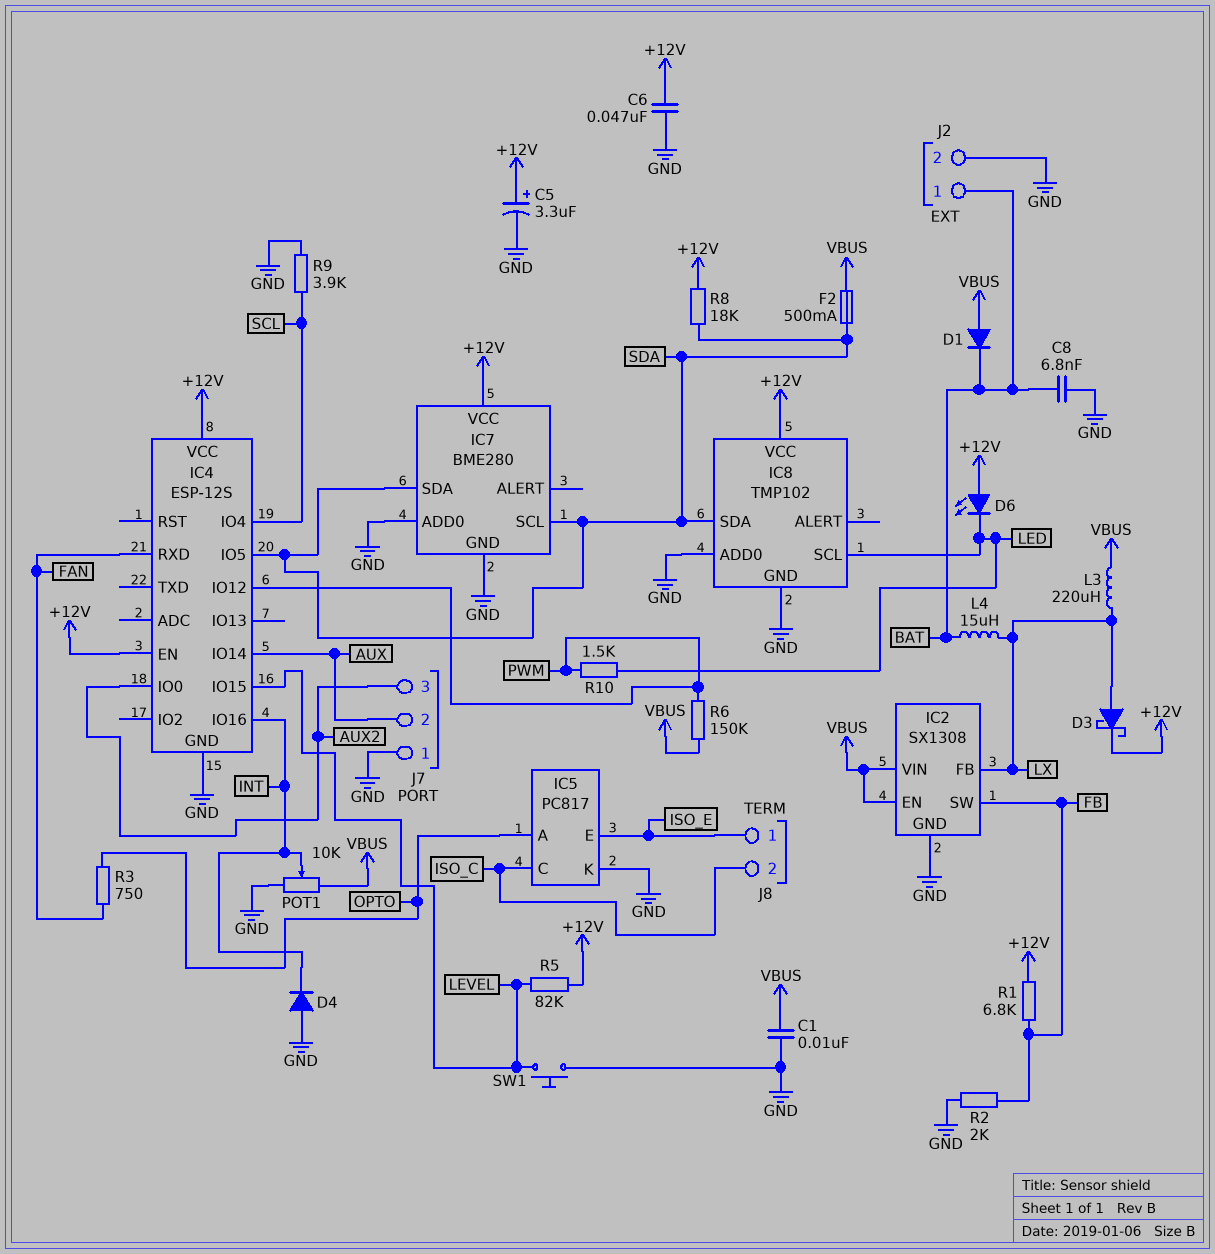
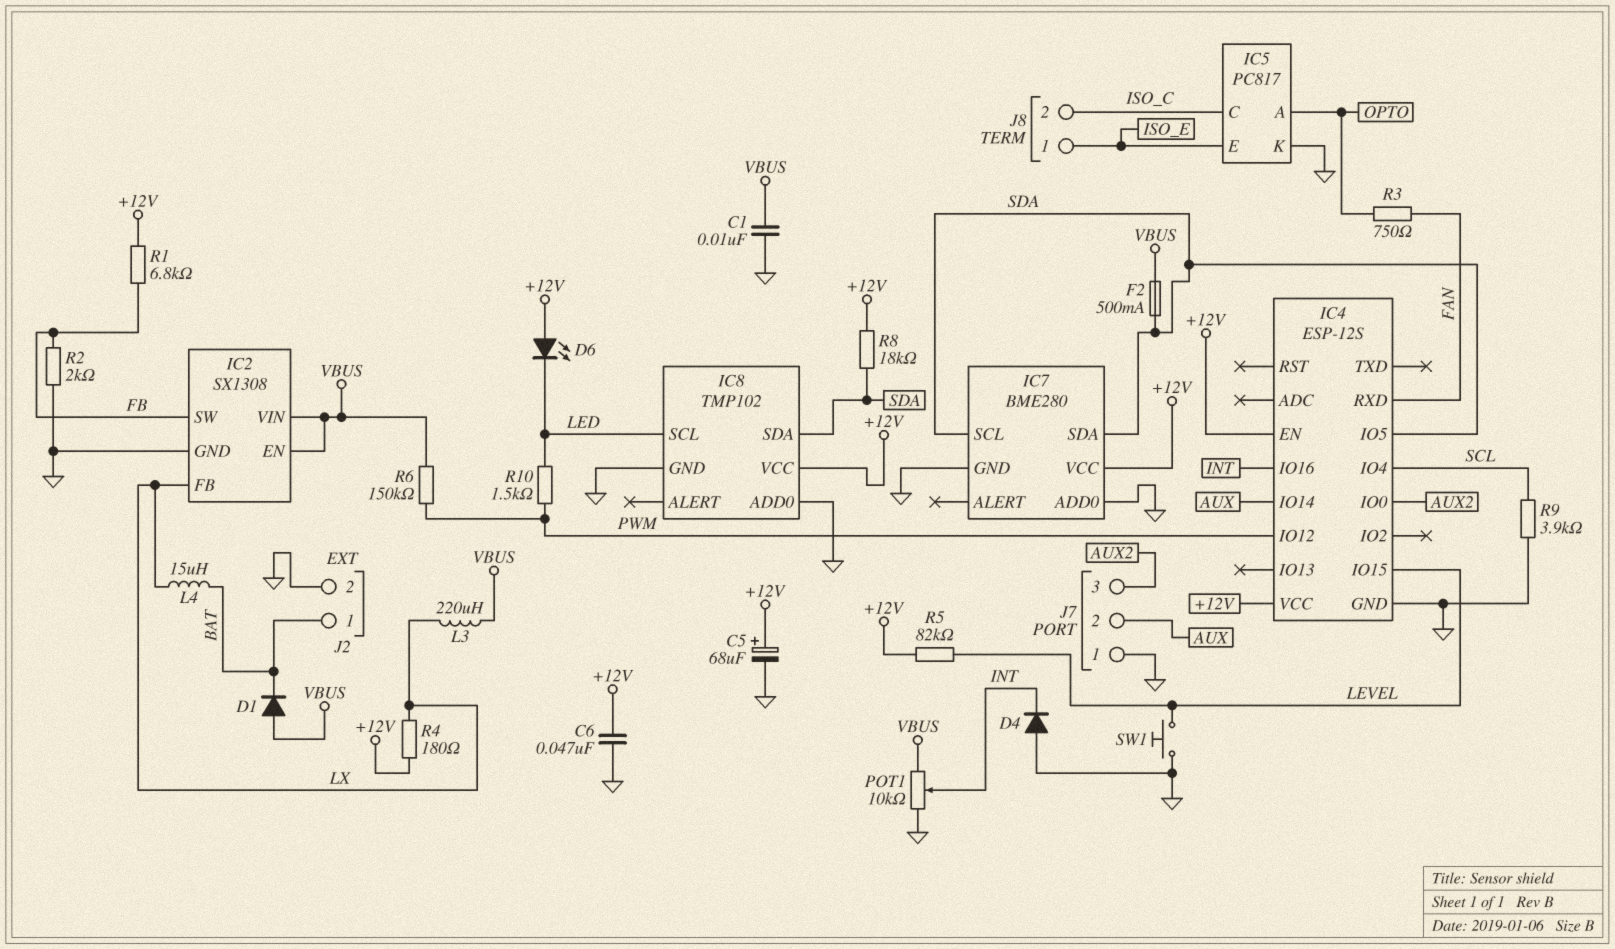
C5: 3.3uF (plus +12V, minus GND) -> 68uF (plus +12V, minus GND)
C8: 6.8nF (BAT, GND) -> none
D3: schottky (A LX, K +12V) -> none
R4: none -> 180 (+12V, LX)

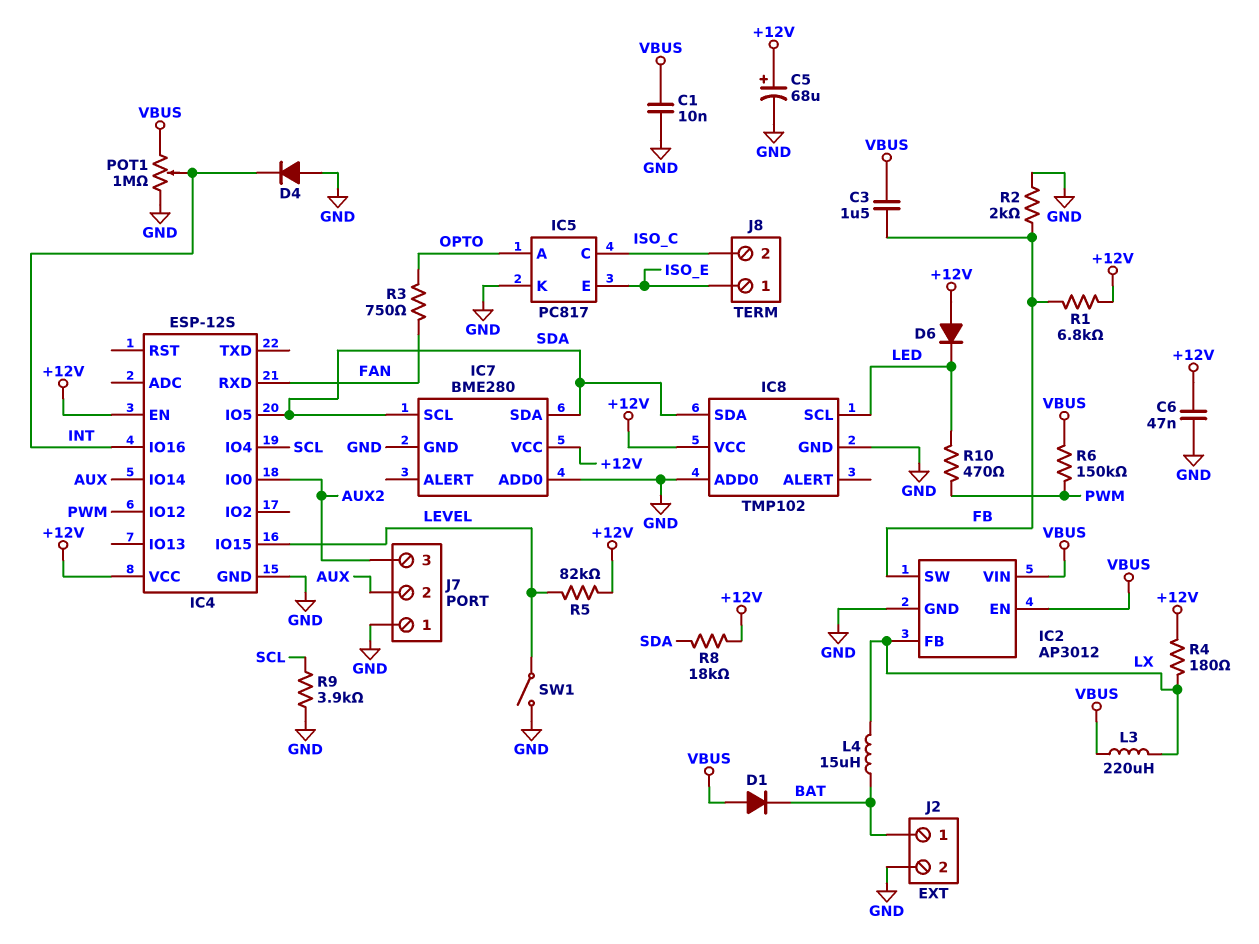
C3: none -> 1.5uF (FB, VBUS)
D6: LED (A +12V, K LED) -> diode (A +12V, K LED)
F2: 500mA (SDA, VBUS) -> none
IC2: SX1308 -> AP3012
POT1: 10k (GND, VBUS, wiper INT) -> 1M (GND, VBUS, wiper INT)
R10: 1.5k (LED, PWM) -> 470 (LED, PWM)
SW1: button (GND, LEVEL) -> switch (GND, LEVEL)

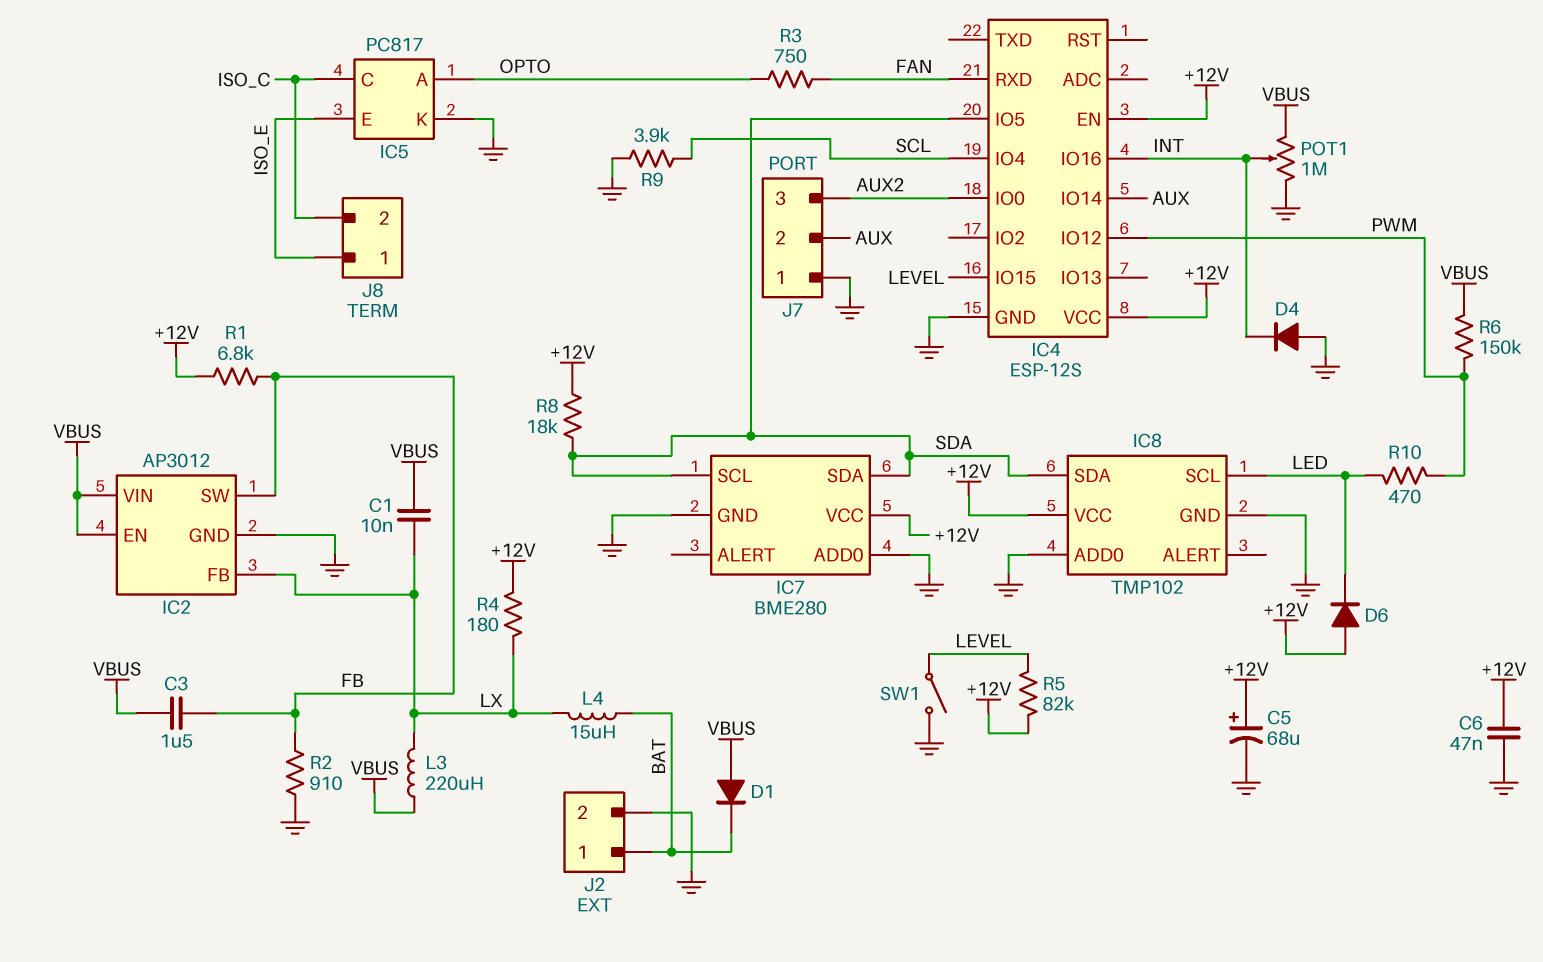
C1: 10nF (GND, VBUS) -> 10nF (LX, VBUS)
R2: 2k (FB, GND) -> 910 (FB, GND)

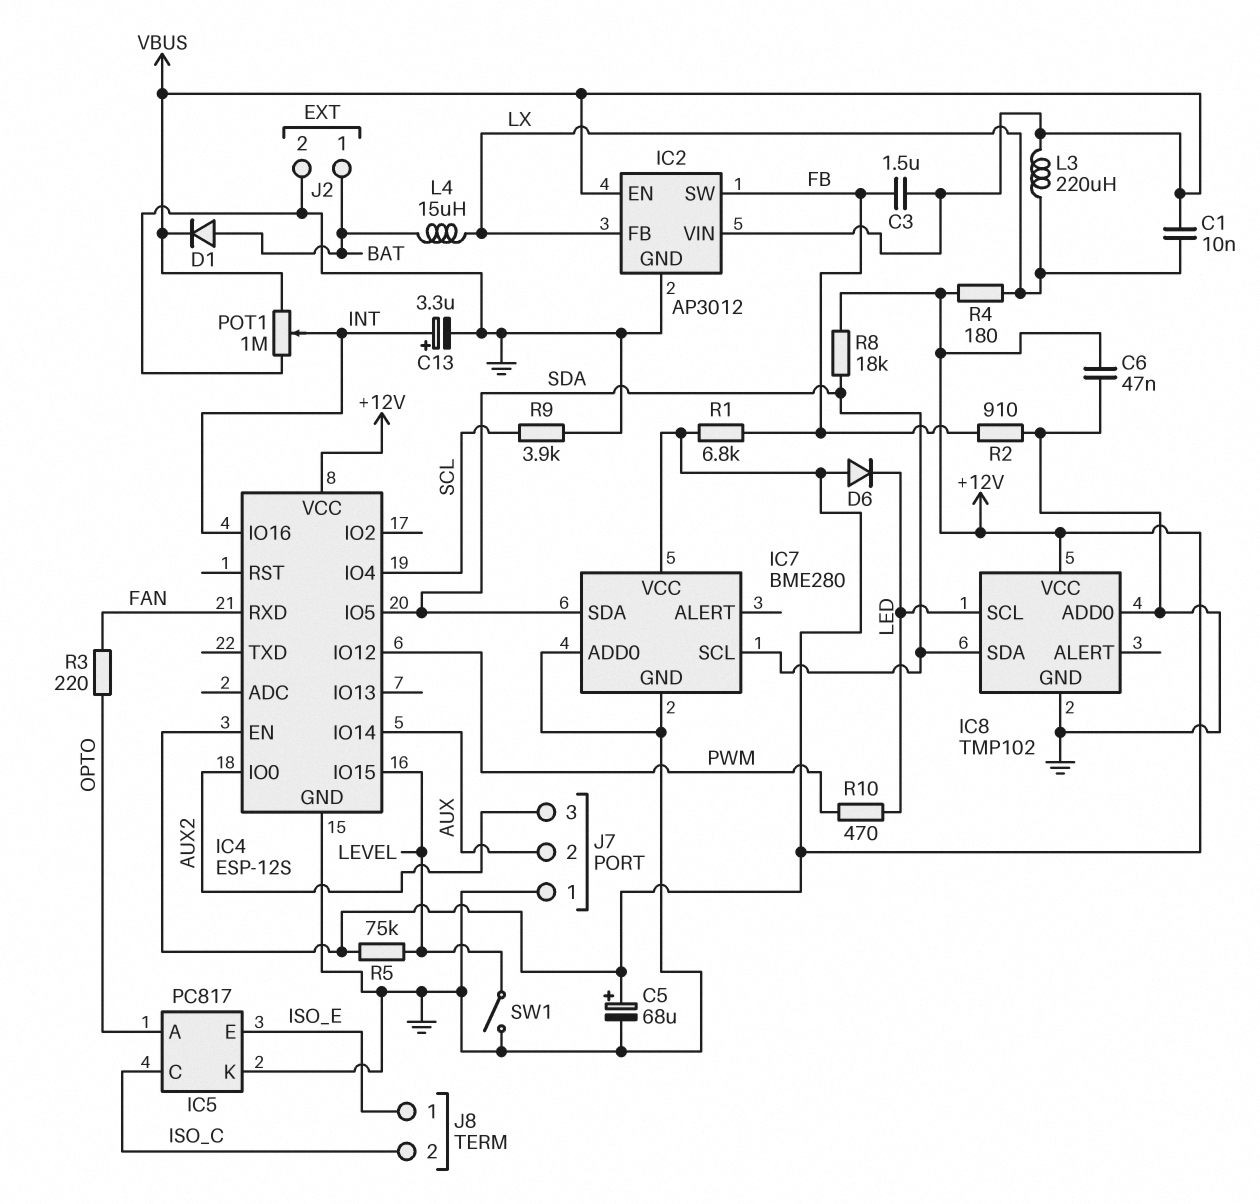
C13: none -> 3.3uF (plus INT, minus GND)
D1: diode (A VBUS, K BAT) -> diode (A BAT, K VBUS)
D4: diode (A GND, K INT) -> none
R3: 750 (FAN, OPTO) -> 220 (FAN, OPTO)
R5: 82k (+12V, LEVEL) -> 75k (+12V, LEVEL)
R6: 150k (PWM, VBUS) -> none

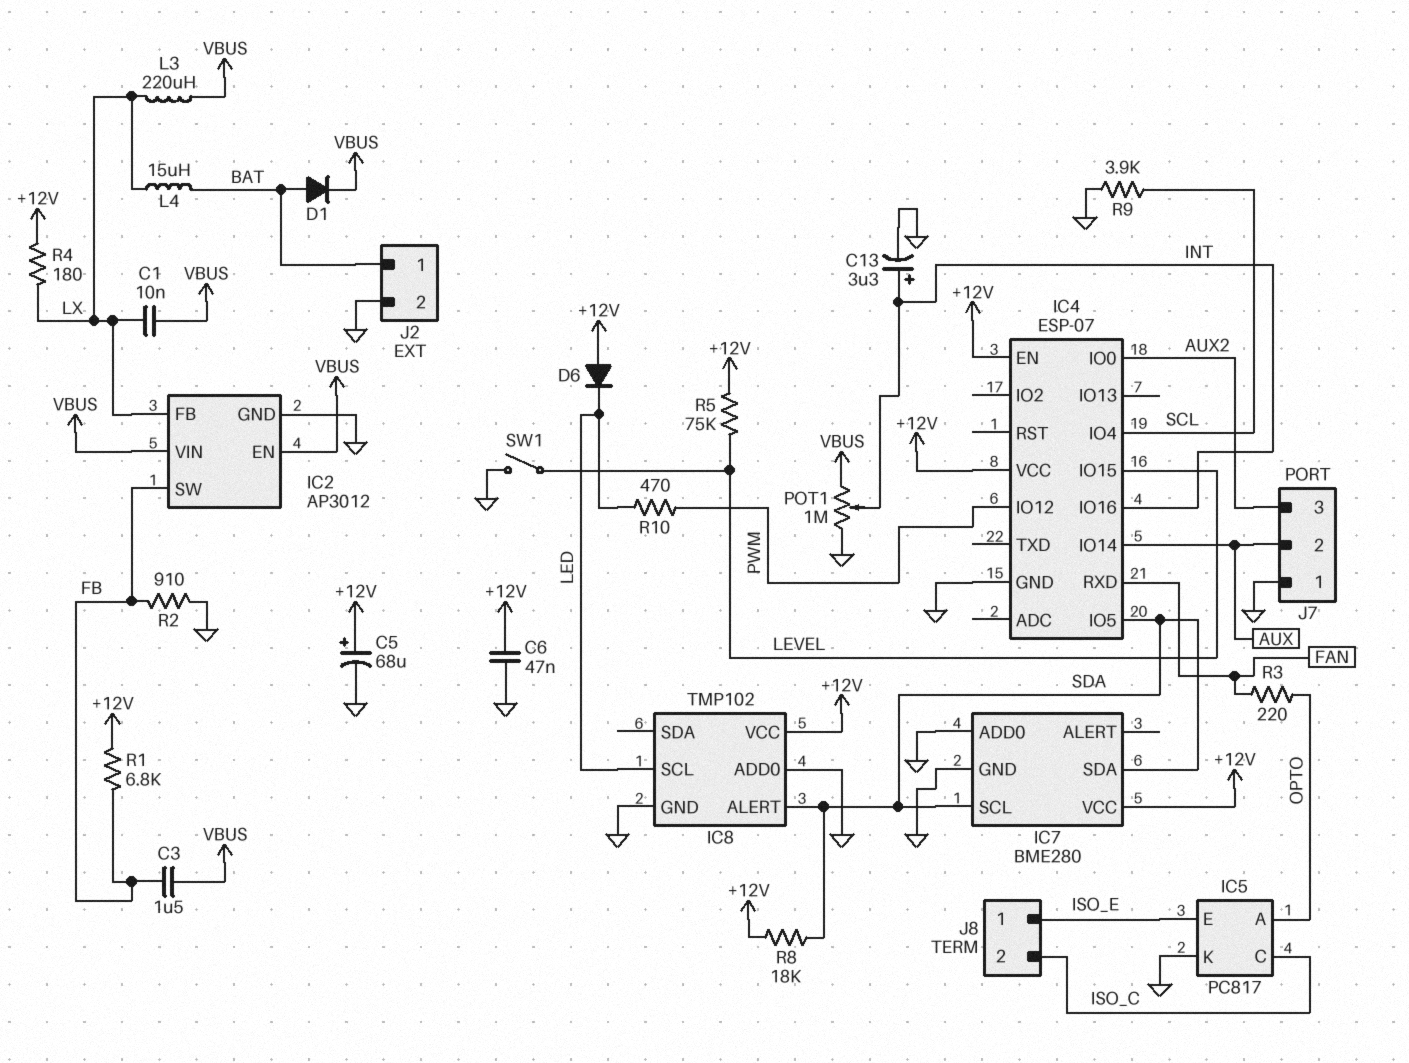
IC4: ESP-12S -> ESP-07
IC8 pin ALERT: none -> SDA
IC8 pin SDA: SDA -> none

